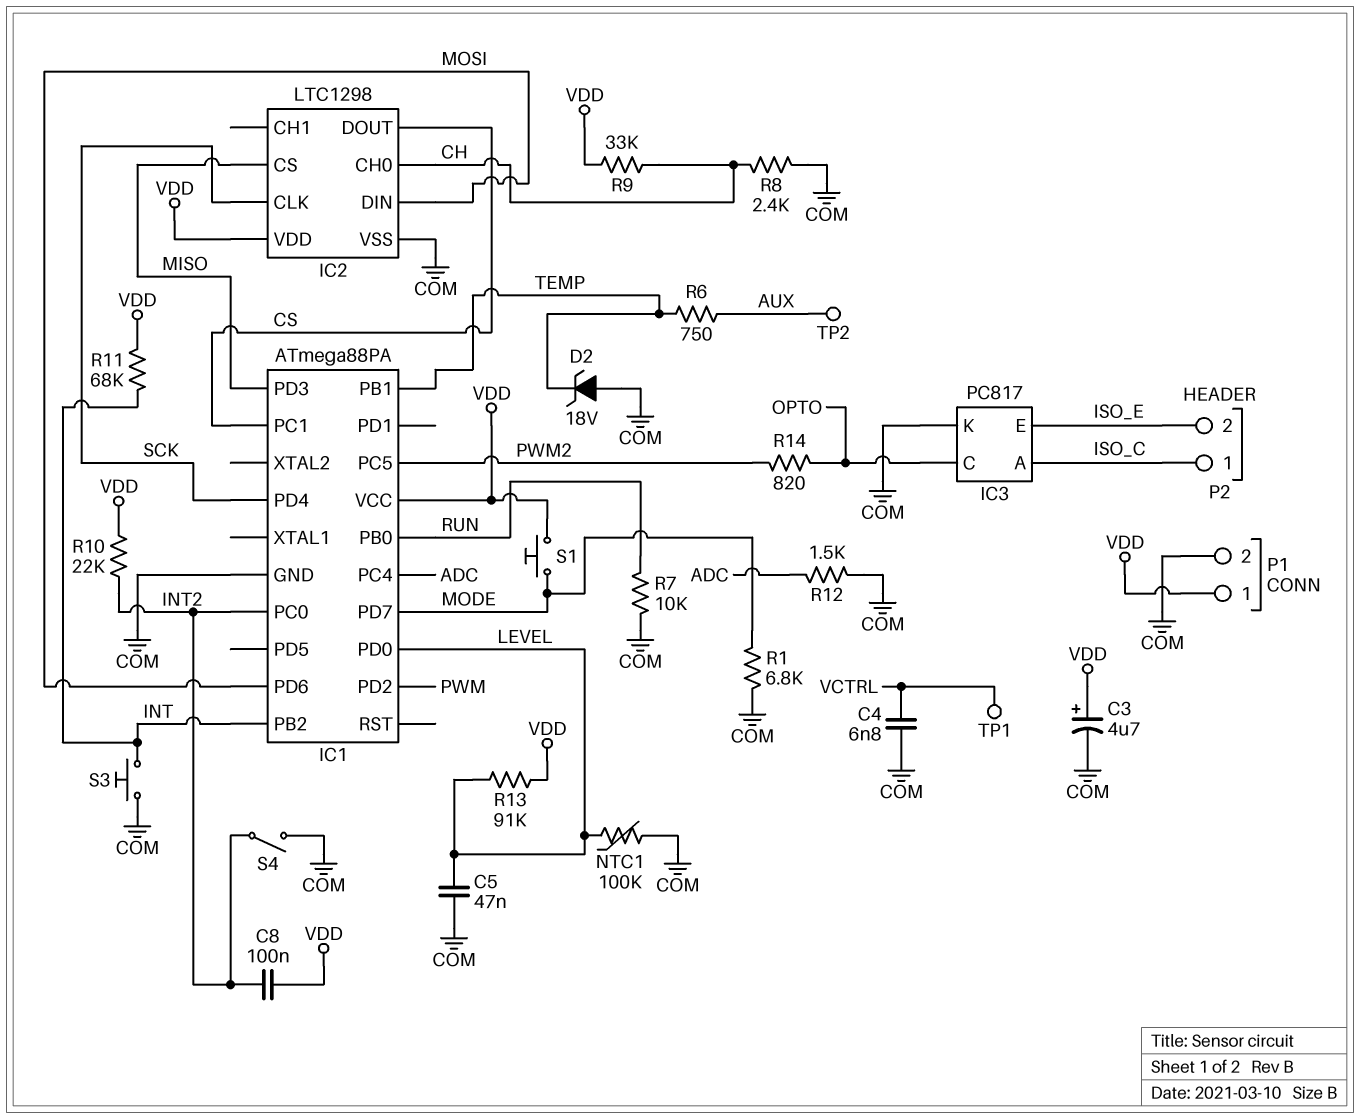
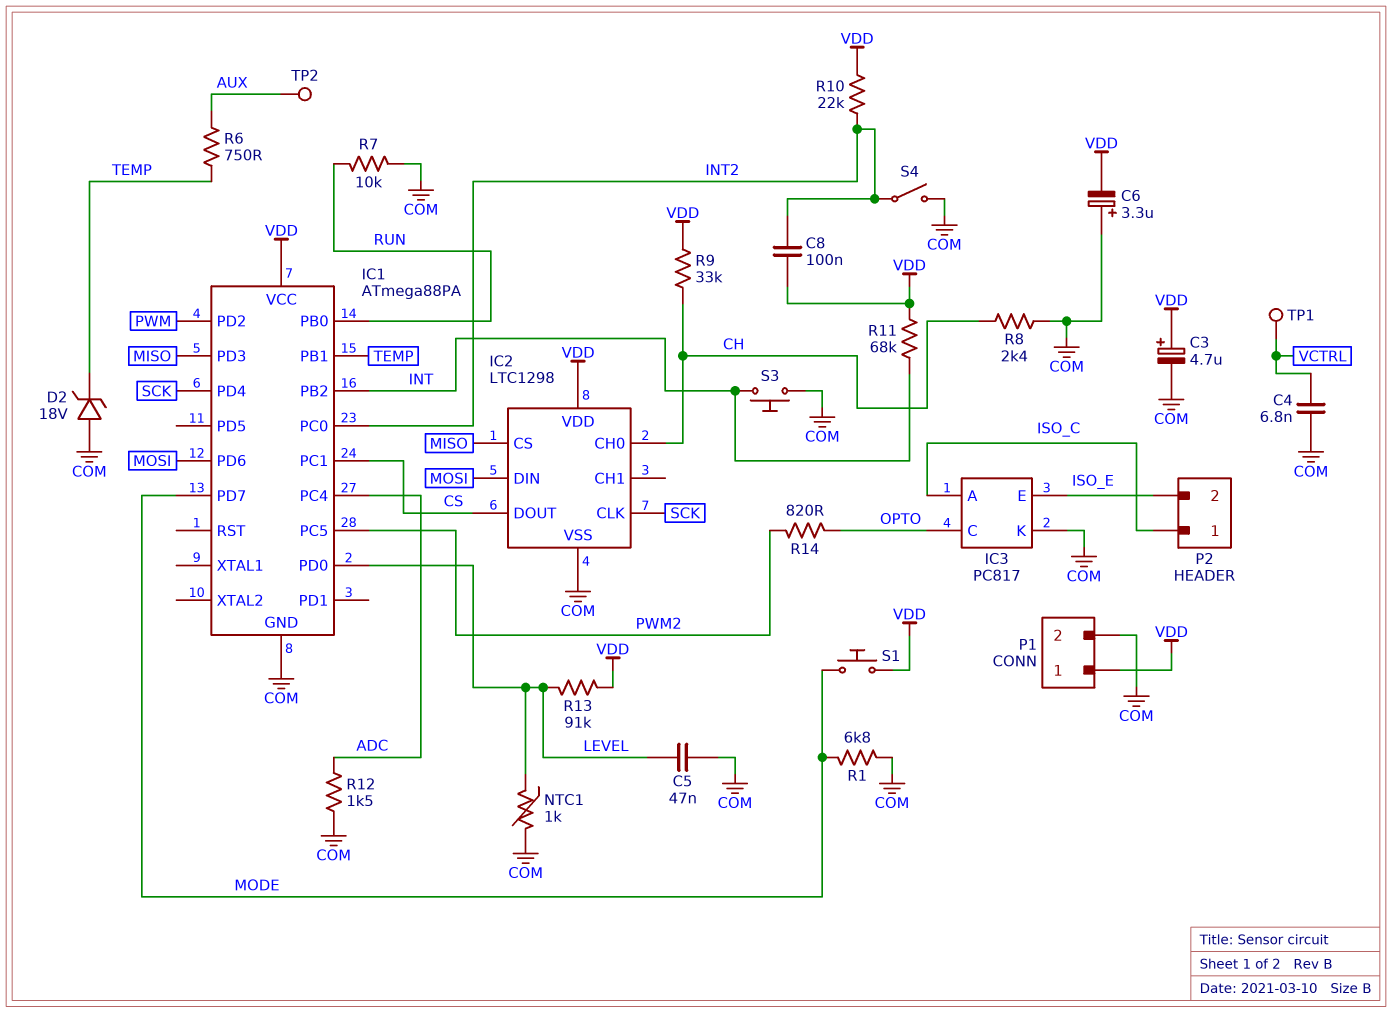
C6: none -> 3.3uF (plus COM, minus VDD)
NTC1: 100k (COM, LEVEL) -> 1k (COM, LEVEL)

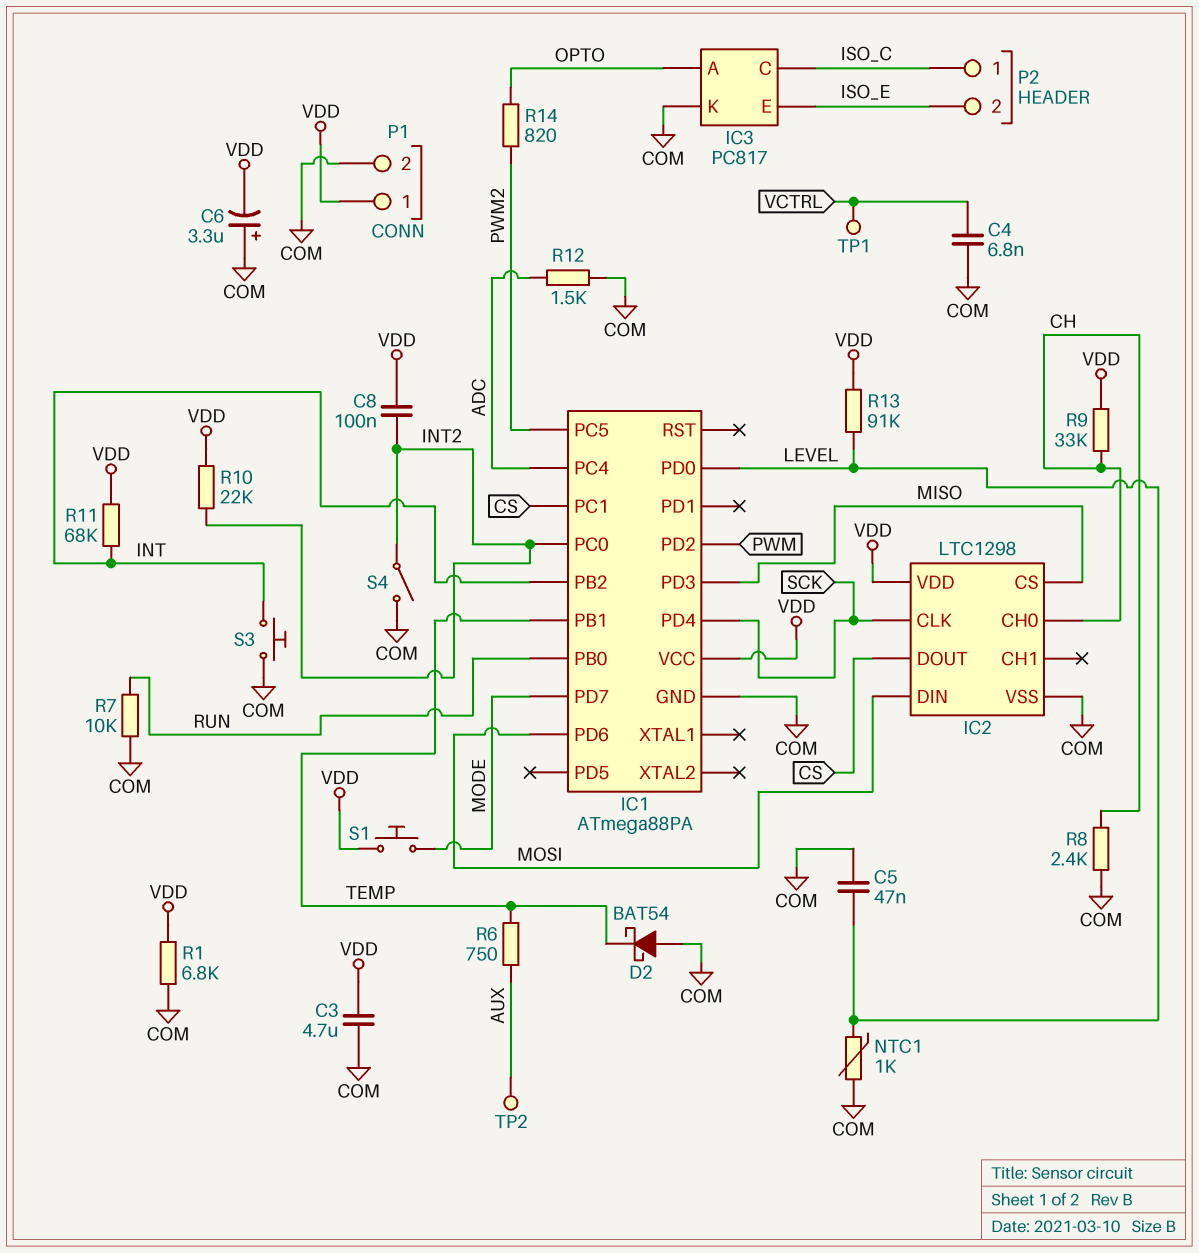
C3: 4.7uF (plus VDD, minus COM) -> 4.7uF (COM, VDD)
D2: zener 18V (A COM, K TEMP) -> schottky BAT54 (A COM, K TEMP)
IC3 pin A: ISO_C -> OPTO
IC3 pin C: OPTO -> ISO_C
R1: 6.8k (COM, MODE) -> 6.8k (COM, VDD)

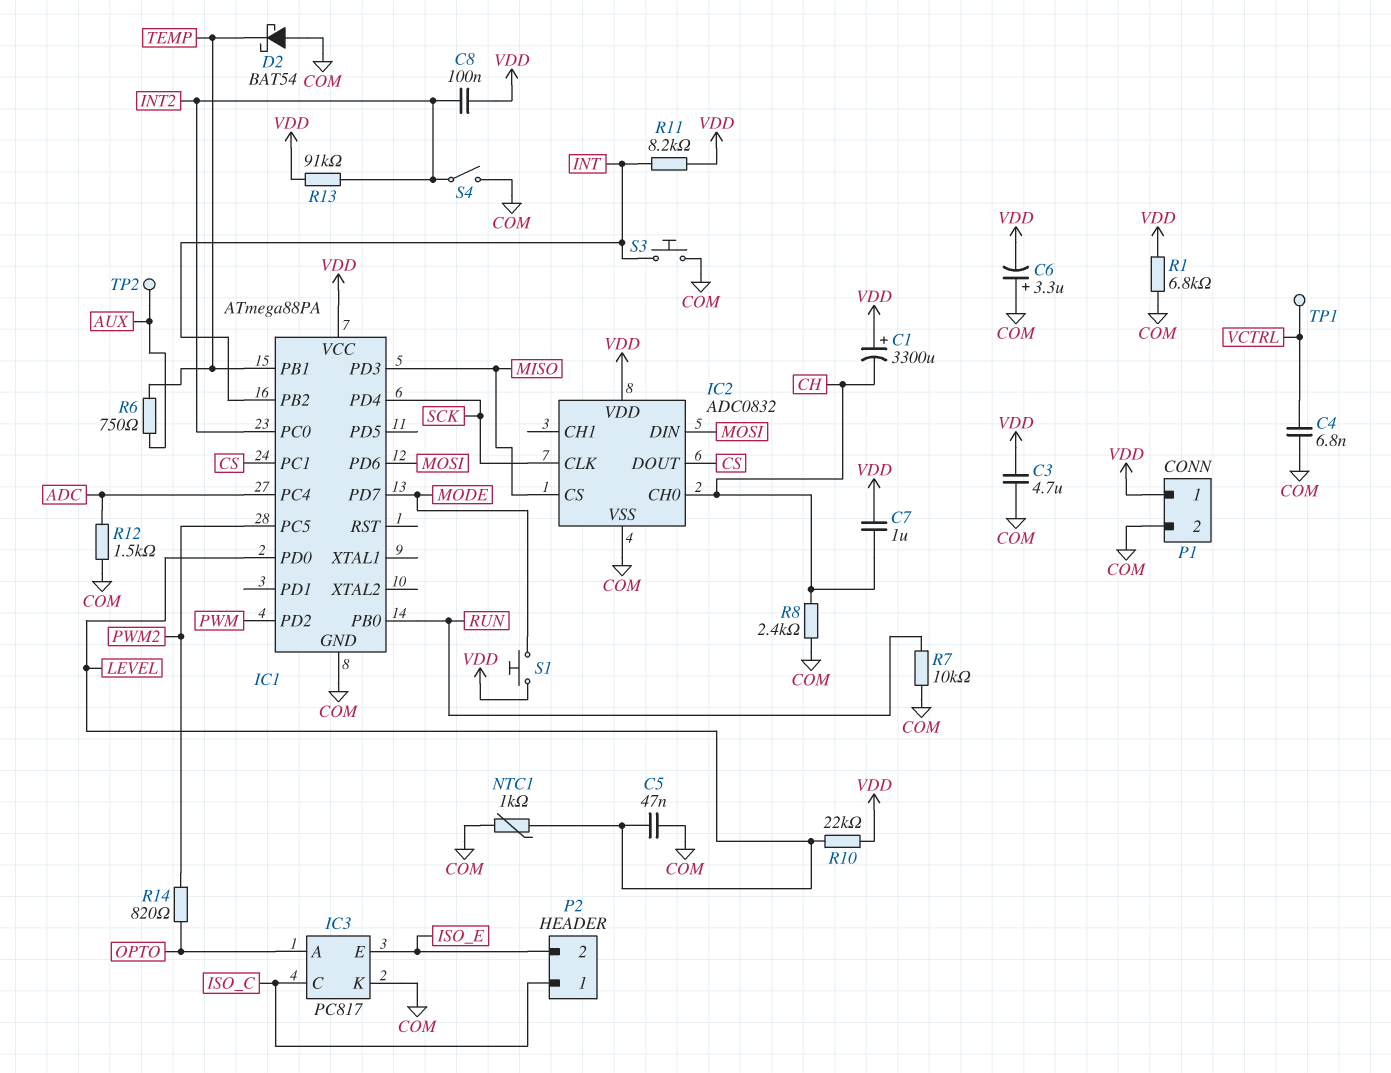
C1: none -> 3300uF (plus VDD, minus CH)
C7: none -> 1uF (CH, VDD)
IC2: LTC1298 -> ADC0832
R9: 33k (CH, VDD) -> none
R10: 22k (INT2, VDD) -> 22k (LEVEL, VDD)
R11: 68k (INT, VDD) -> 8.2k (INT, VDD)
R13: 91k (LEVEL, VDD) -> 91k (INT2, VDD)

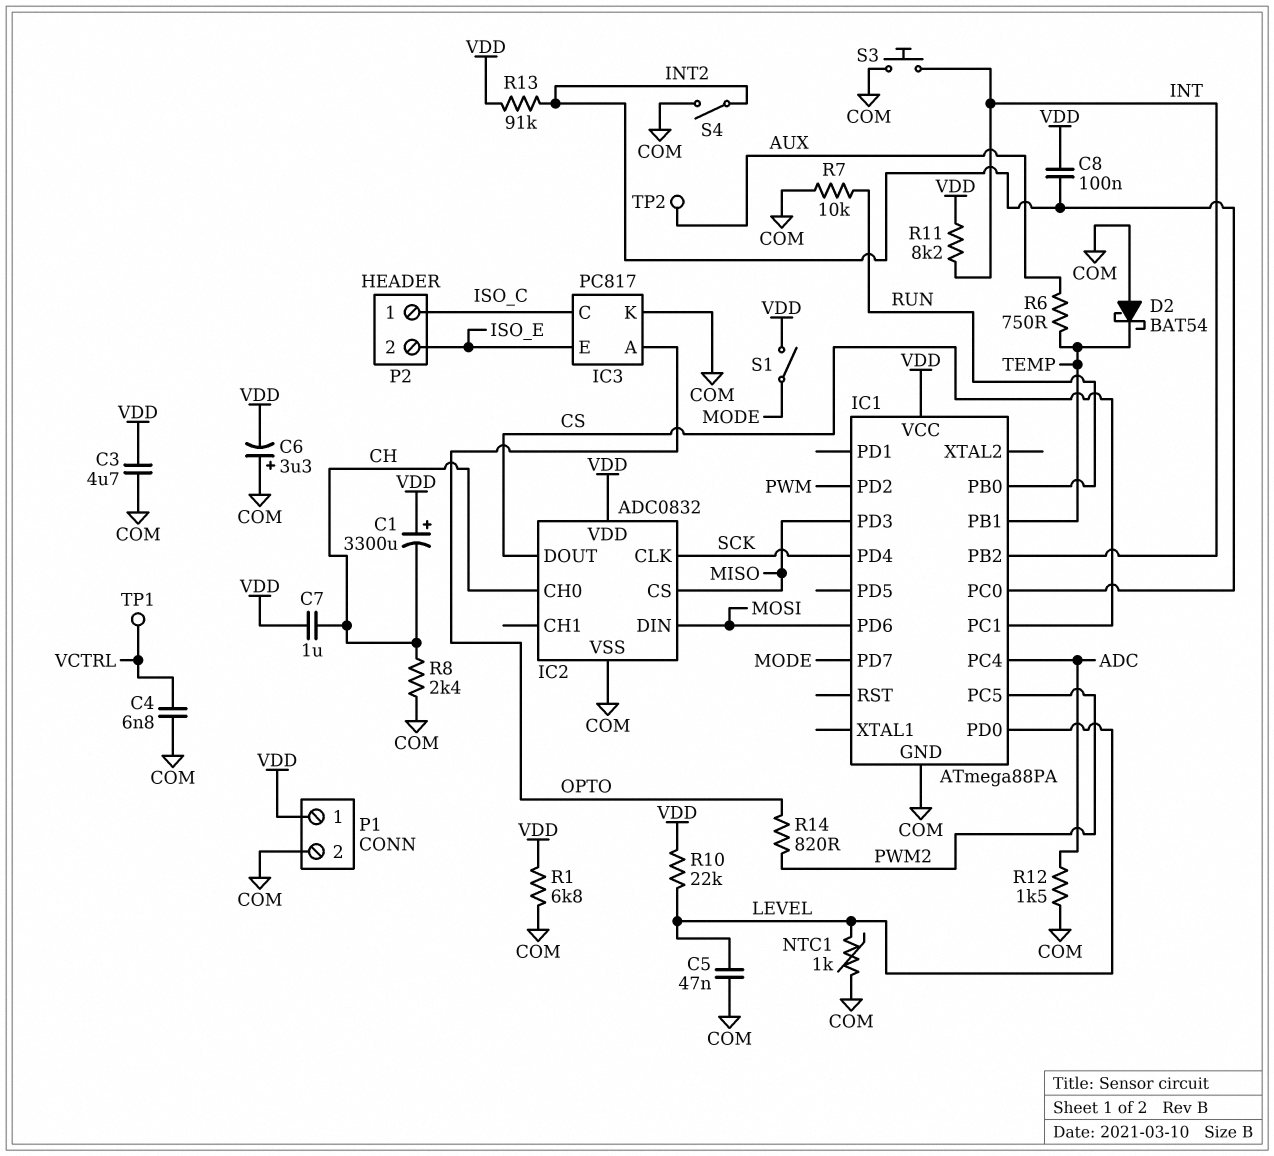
S1: button (MODE, VDD) -> switch (MODE, VDD)

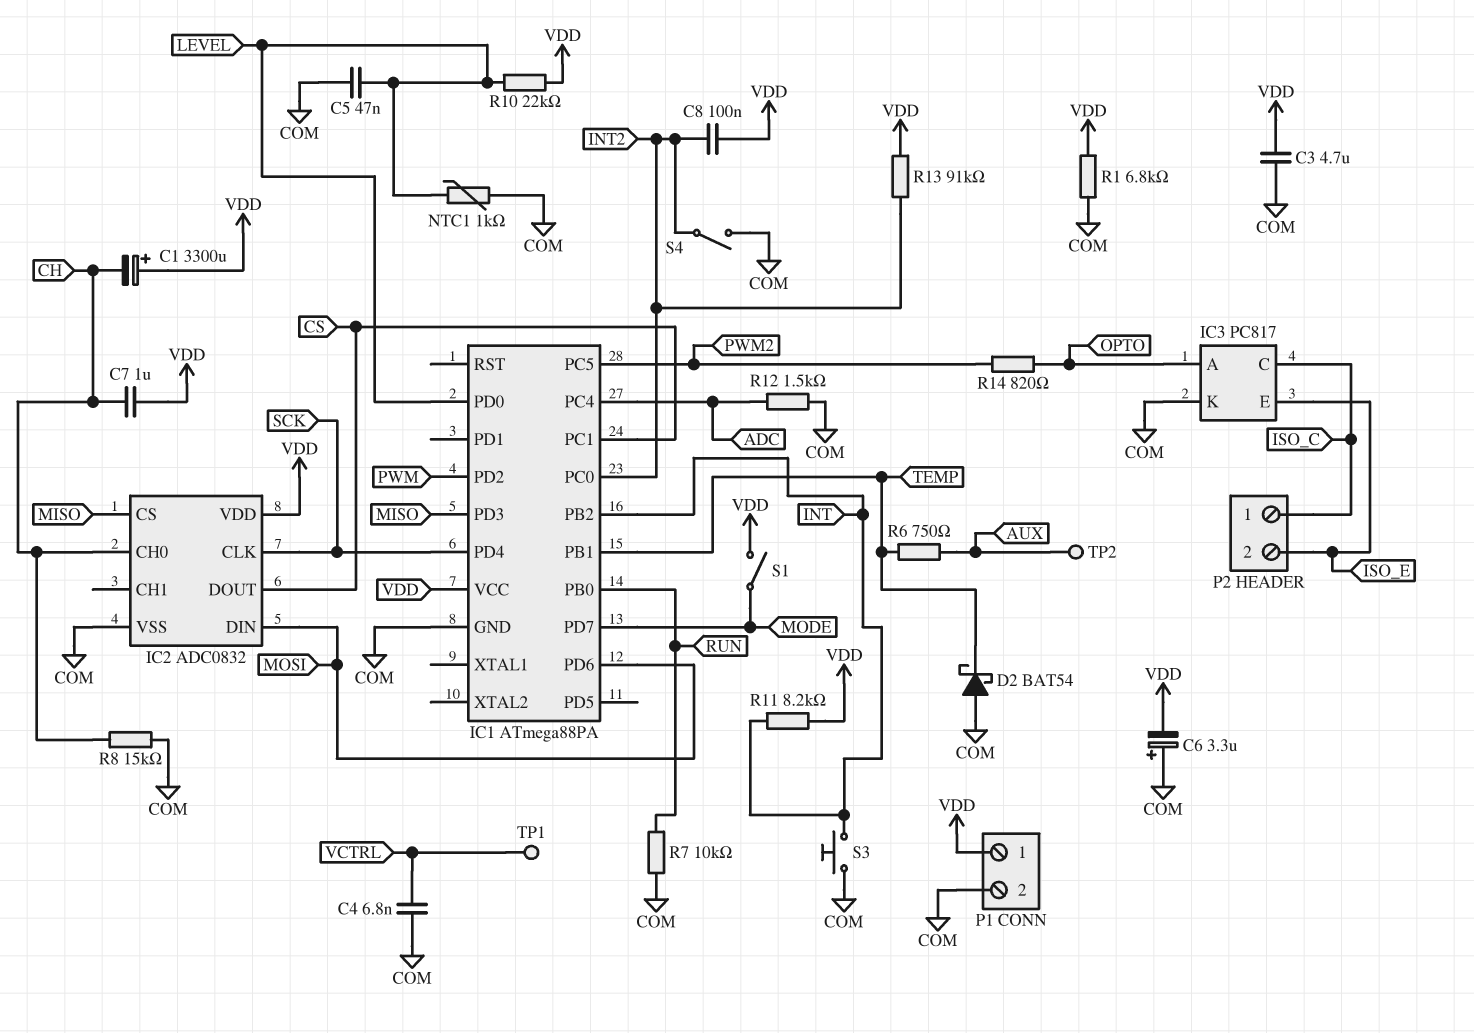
R8: 2.4k (CH, COM) -> 15k (CH, COM)

